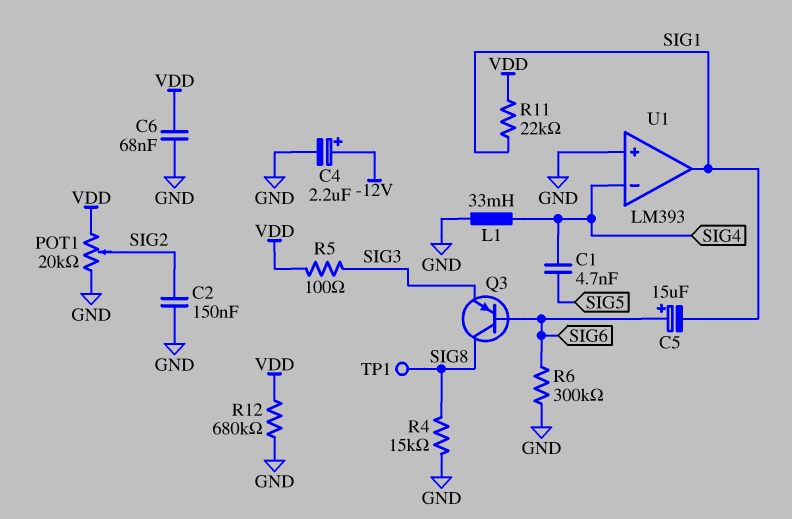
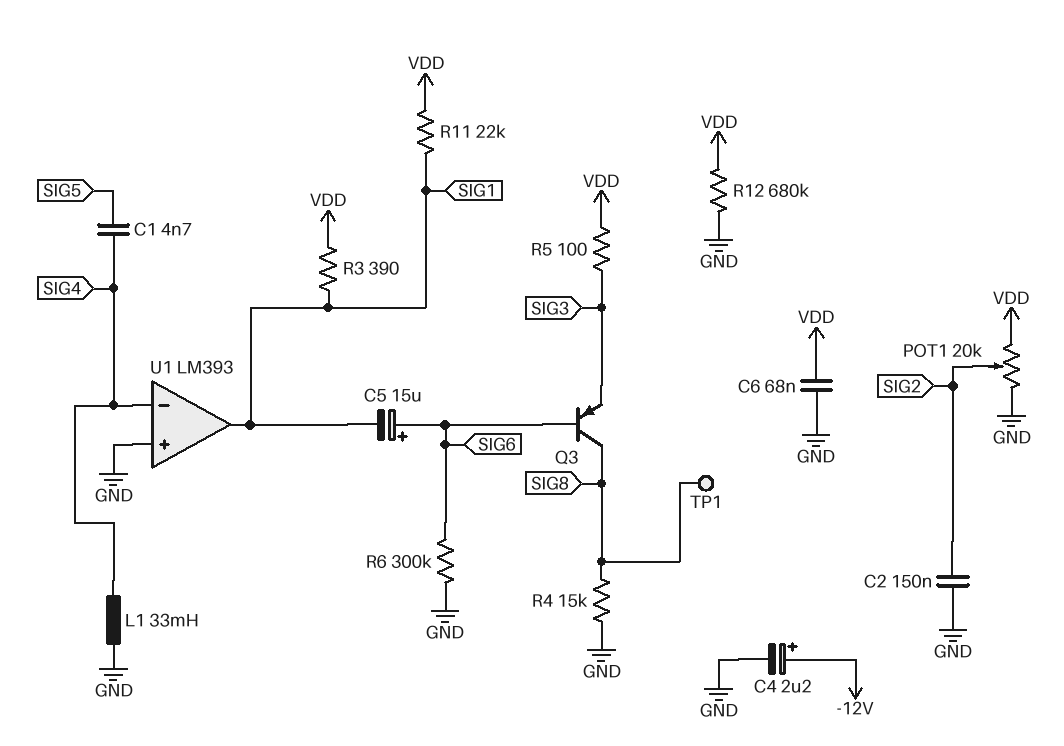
R3: none -> 390 (SIG1, VDD)

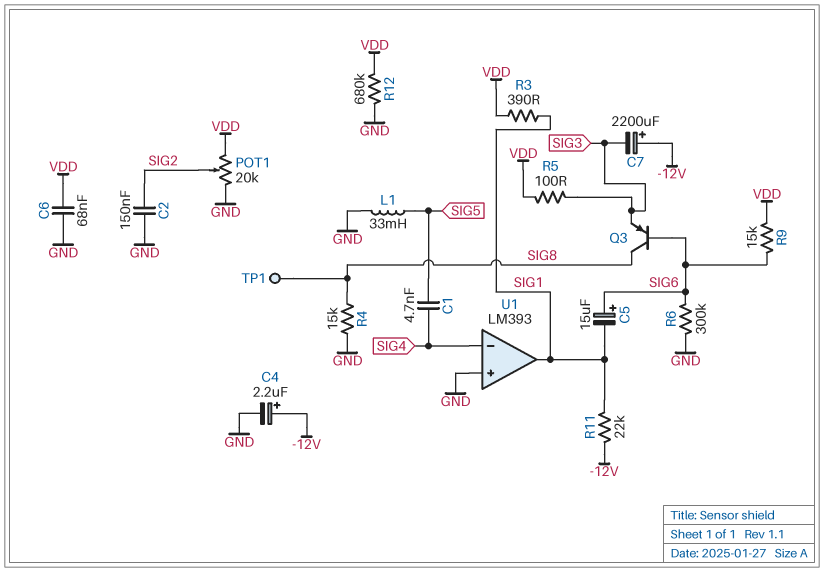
C7: none -> 2200uF (plus -12V, minus SIG3)
L1: 33mH (GND, SIG4) -> 33mH (GND, SIG5)
R9: none -> 15k (SIG6, VDD)
R11: 22k (SIG1, VDD) -> 22k (-12V, SIG1)

